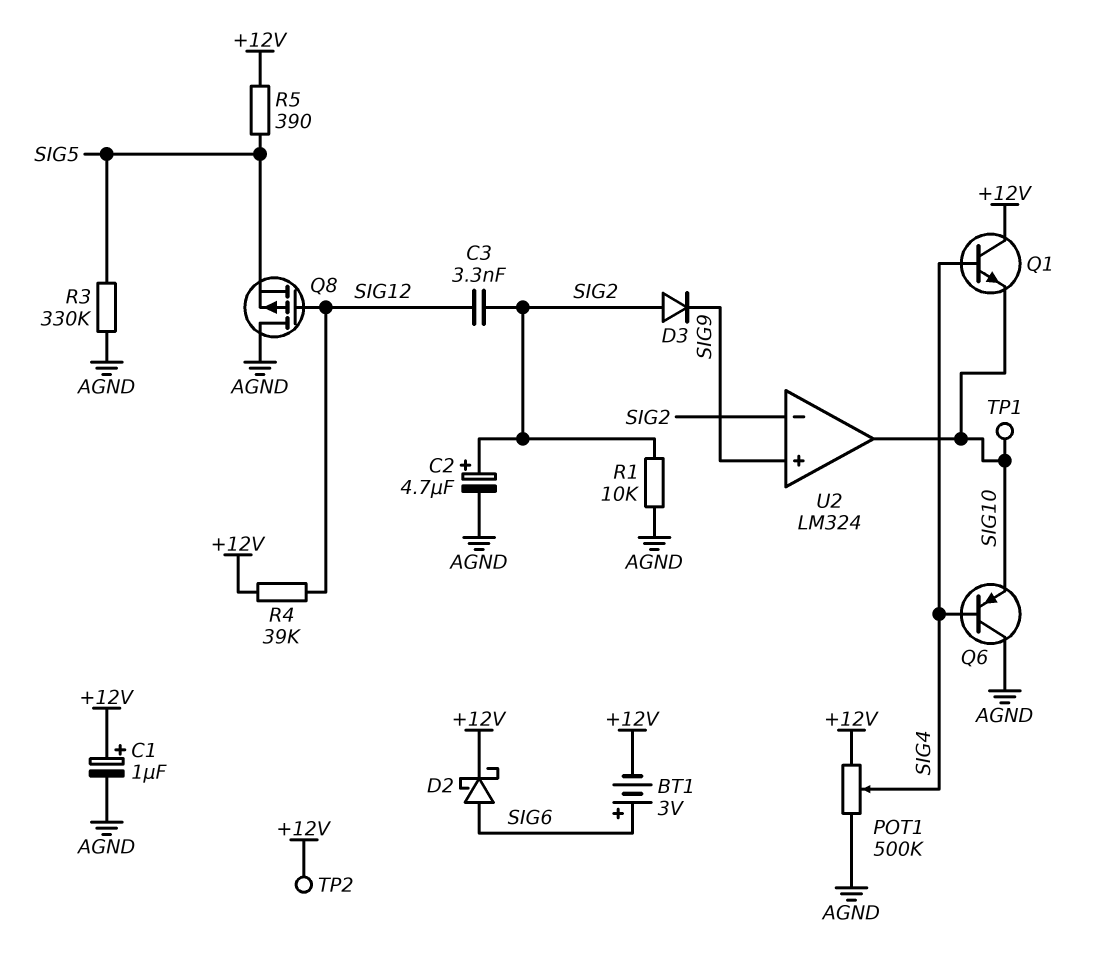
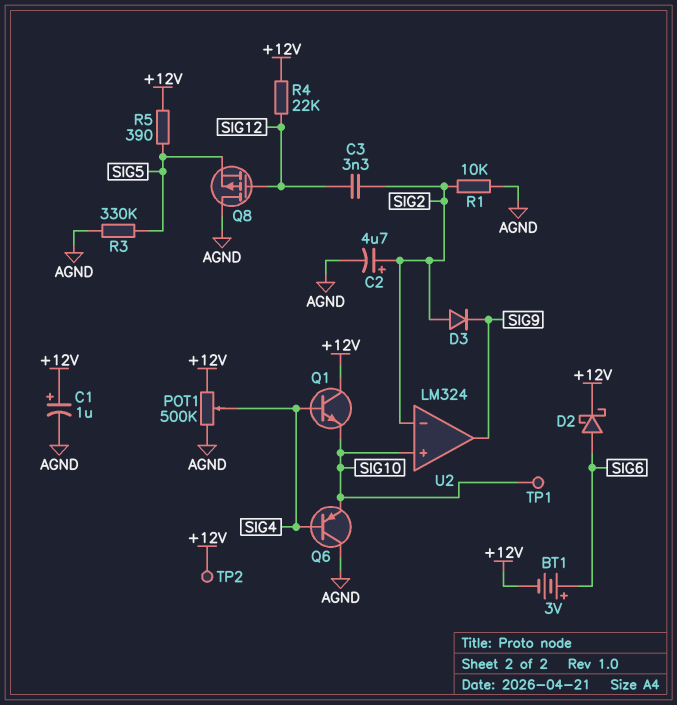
R4: 39k (+12V, SIG12) -> 22k (+12V, SIG12)
U2 pin in+: SIG9 -> SIG10
U2 pin out: SIG10 -> SIG9

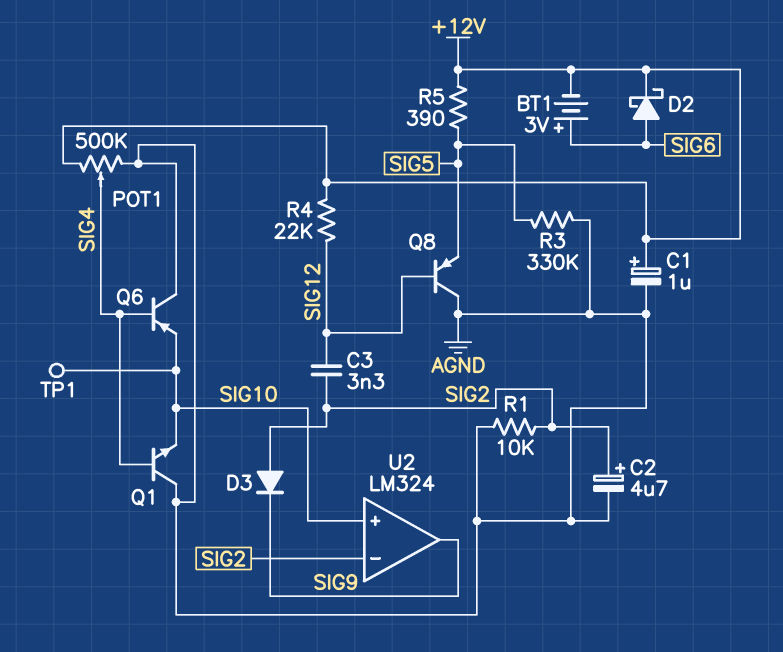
Q1: NPN (B SIG4, C +12V, E SIG10) -> NPN (B SIG4, C AGND, E SIG10)
Q8: PMOS (G SIG12, D AGND, S SIG5) -> PNP (B SIG12, C AGND, E SIG5)
TP2: test point (+12V) -> none

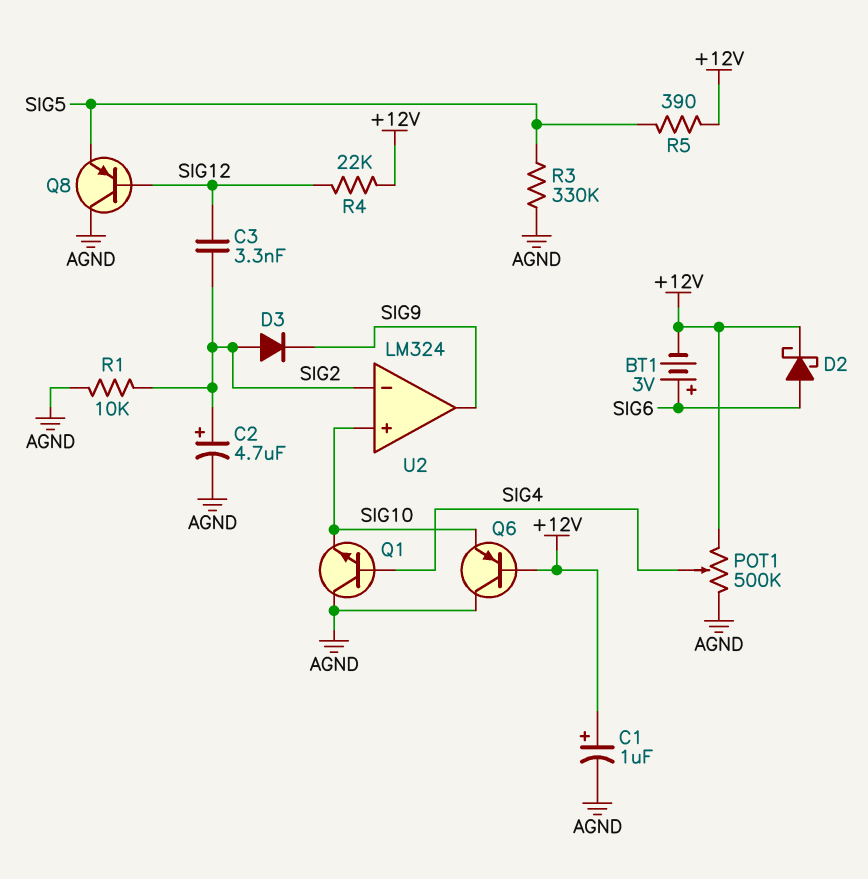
Q6: PNP (B SIG4, C AGND, E SIG10) -> PNP (B +12V, C AGND, E SIG10)
TP1: test point (SIG10) -> none

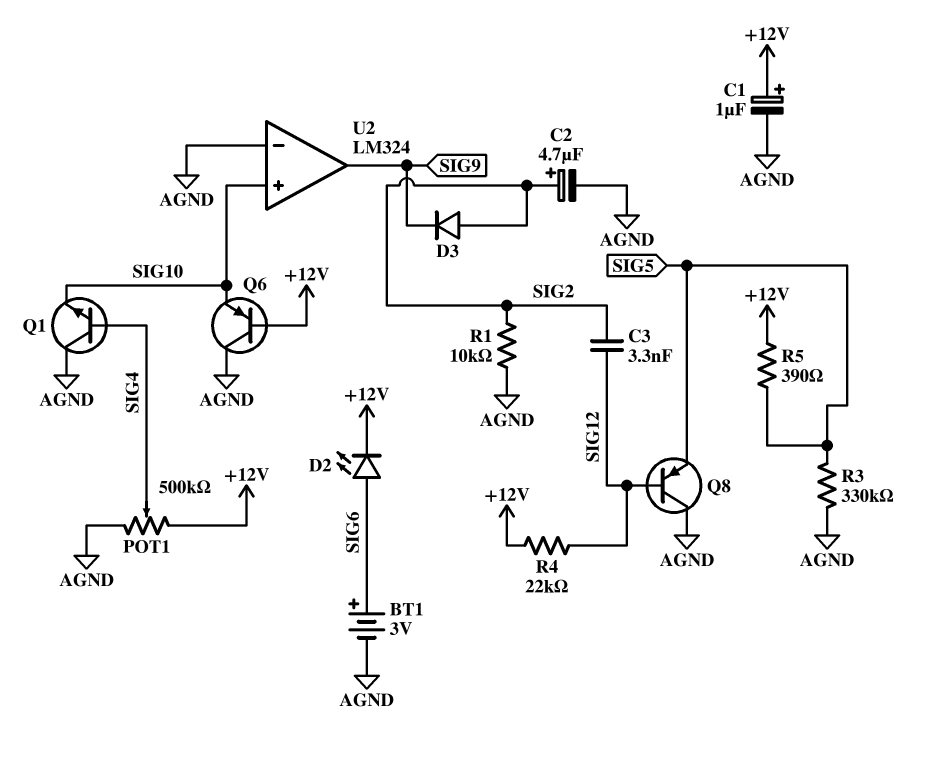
BT1: 3V (plus SIG6, minus +12V) -> 3V (plus SIG6, minus AGND)
D2: schottky (A SIG6, K +12V) -> LED (A SIG6, K +12V)
U2 pin in-: SIG2 -> AGND

